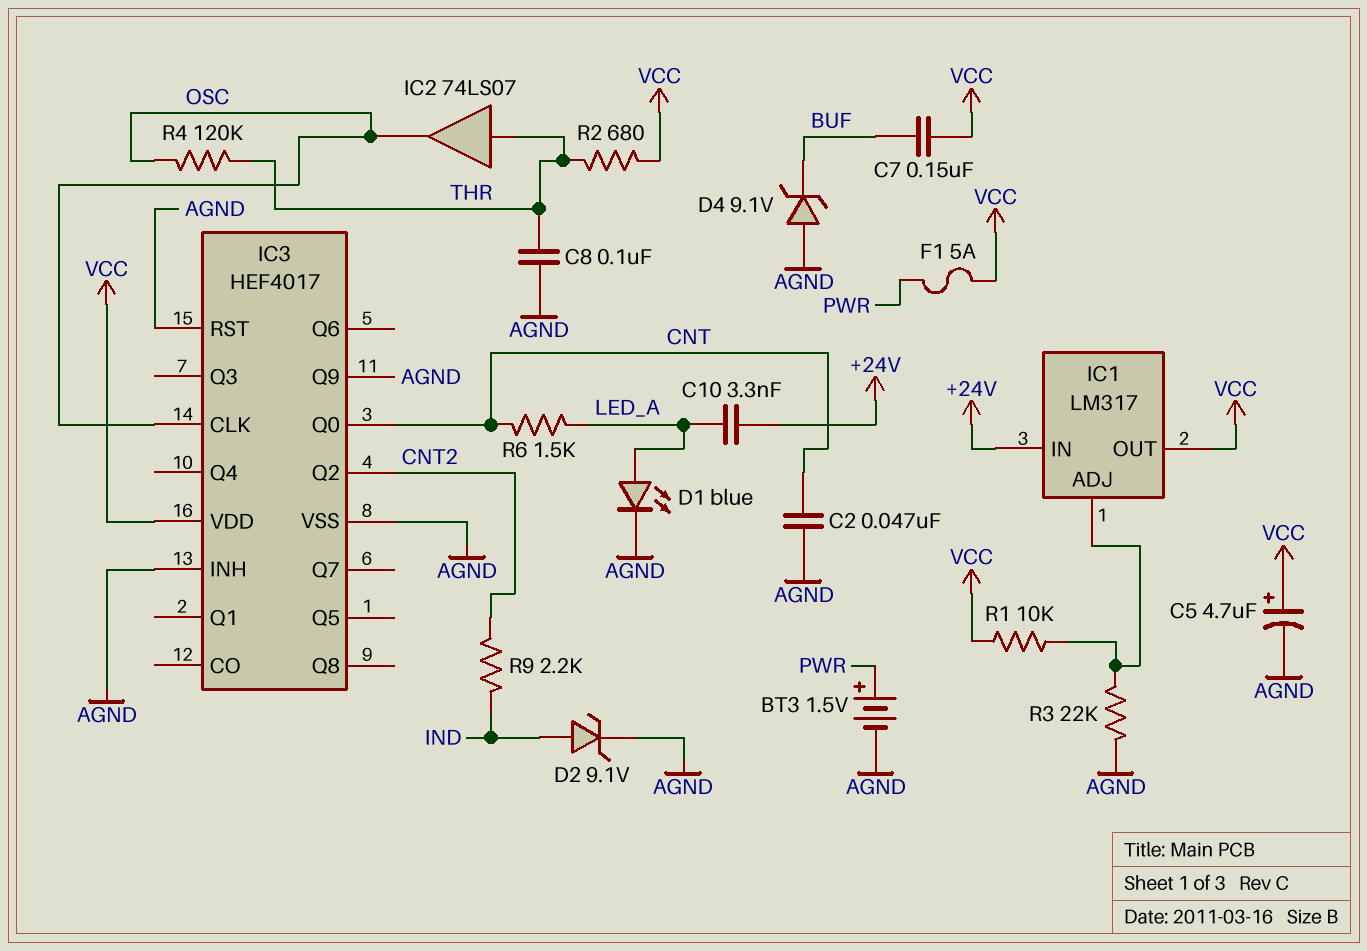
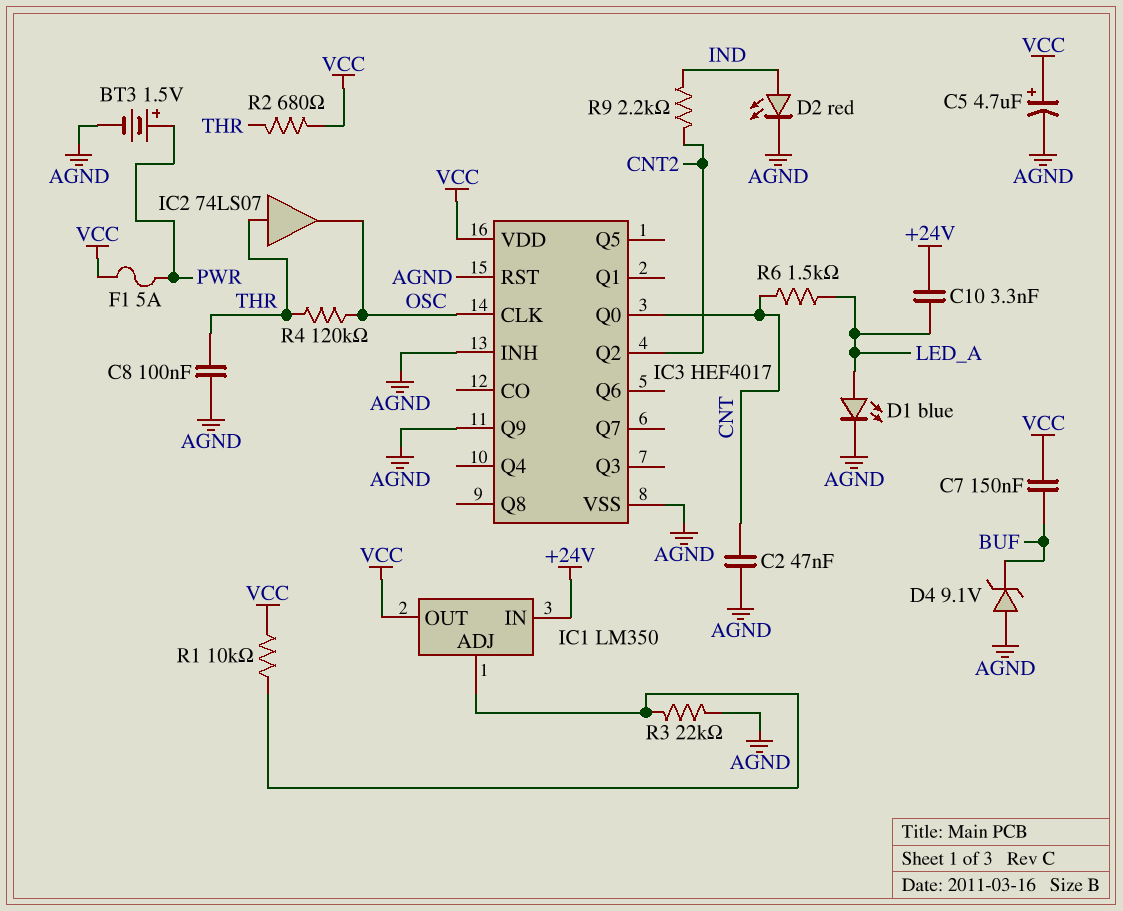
D2: zener 9.1V (A IND, K AGND) -> LED red (A IND, K AGND)
IC1: LM317 -> LM350

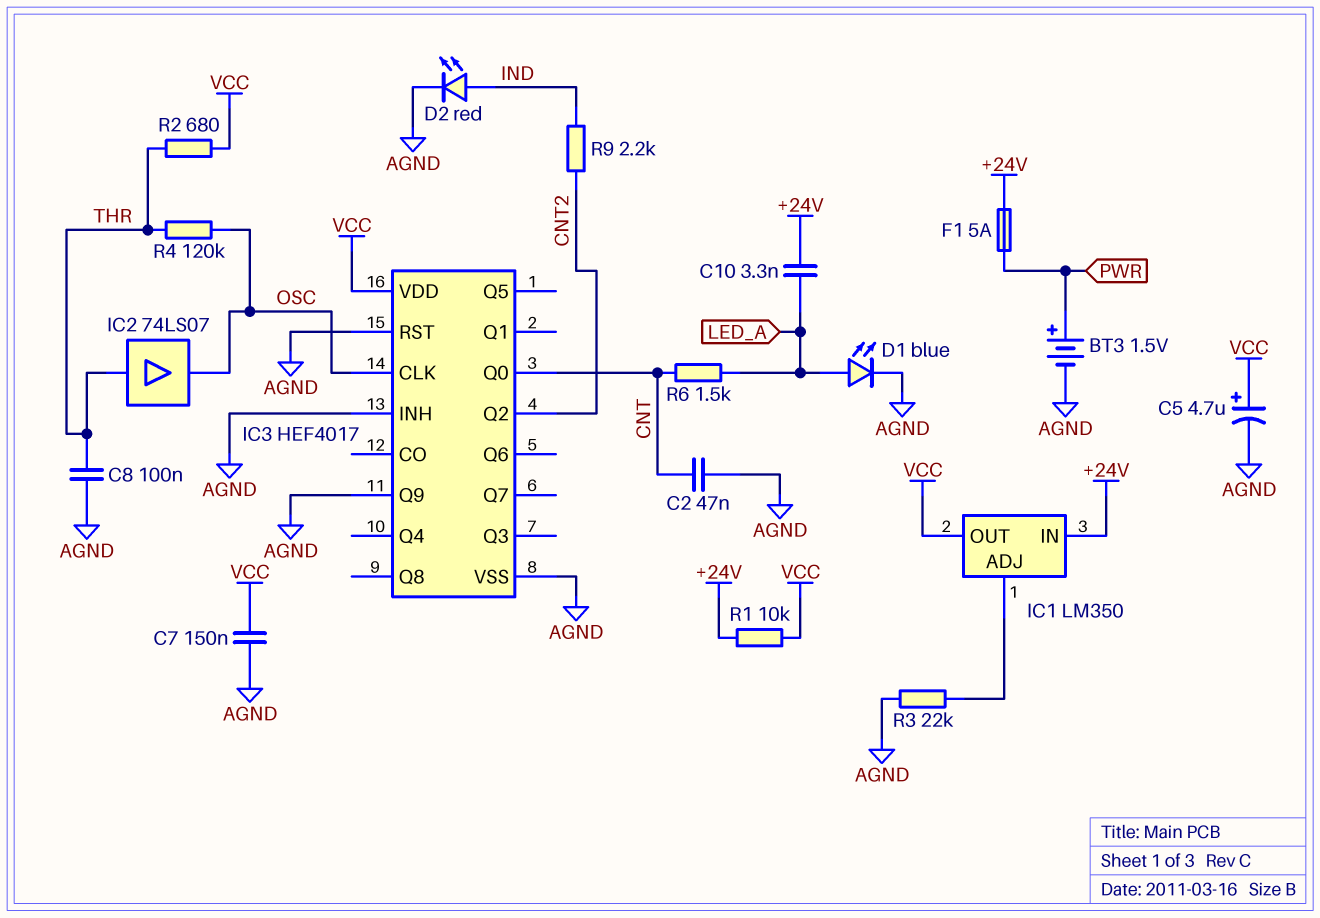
C7: 150nF (BUF, VCC) -> 150nF (AGND, VCC)
D4: zener 9.1V (A AGND, K BUF) -> none
F1: 5A (PWR, VCC) -> 5A (+24V, PWR)
R1: 10k (IC1/ADJ, VCC) -> 10k (+24V, VCC)

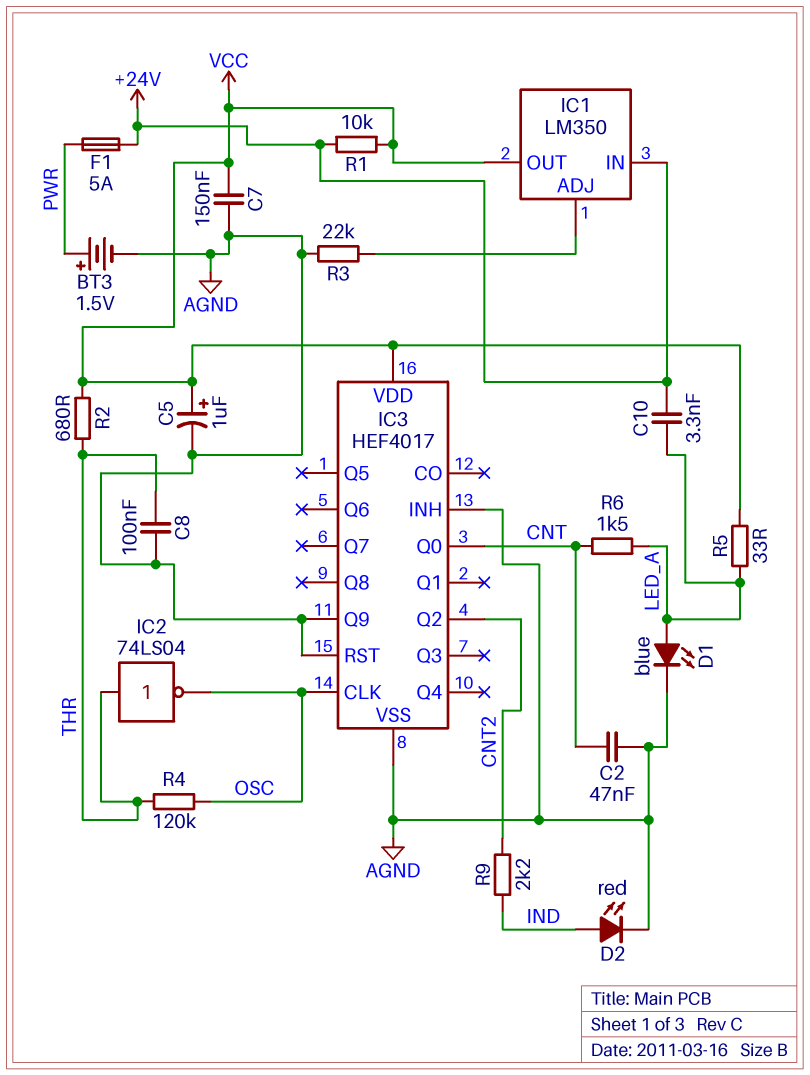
C5: 4.7uF (plus VCC, minus AGND) -> 1uF (plus VCC, minus AGND)
IC2: buffer 74LS07 (in THR, out OSC) -> NOT 74LS04 (in THR, out OSC)
R5: none -> 33 (LED_A, VCC)

